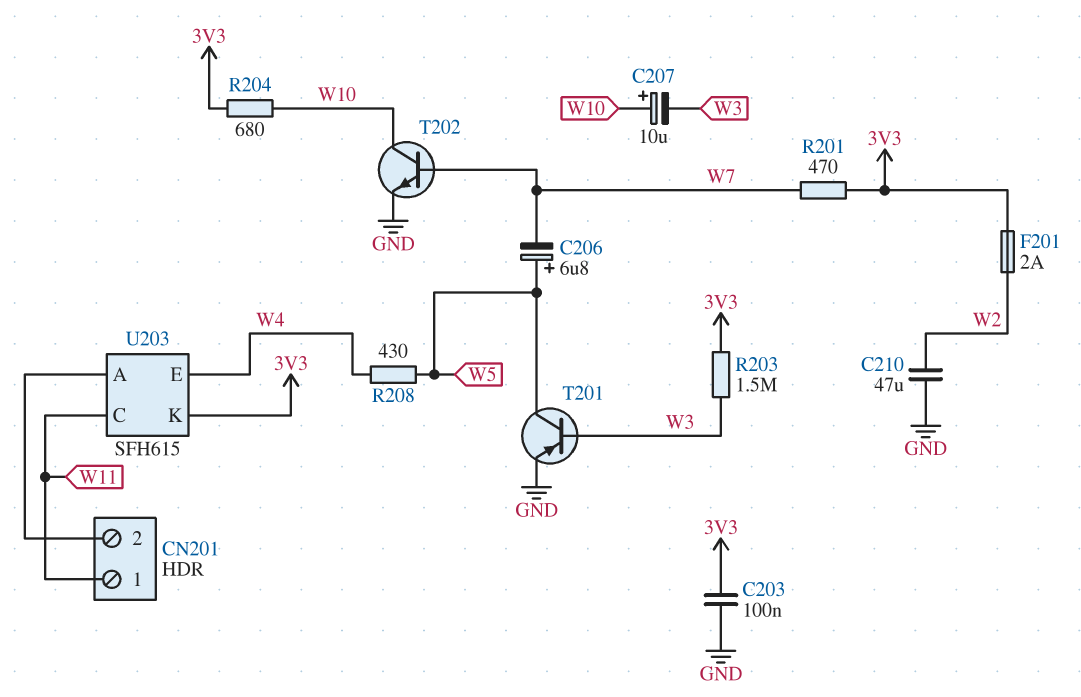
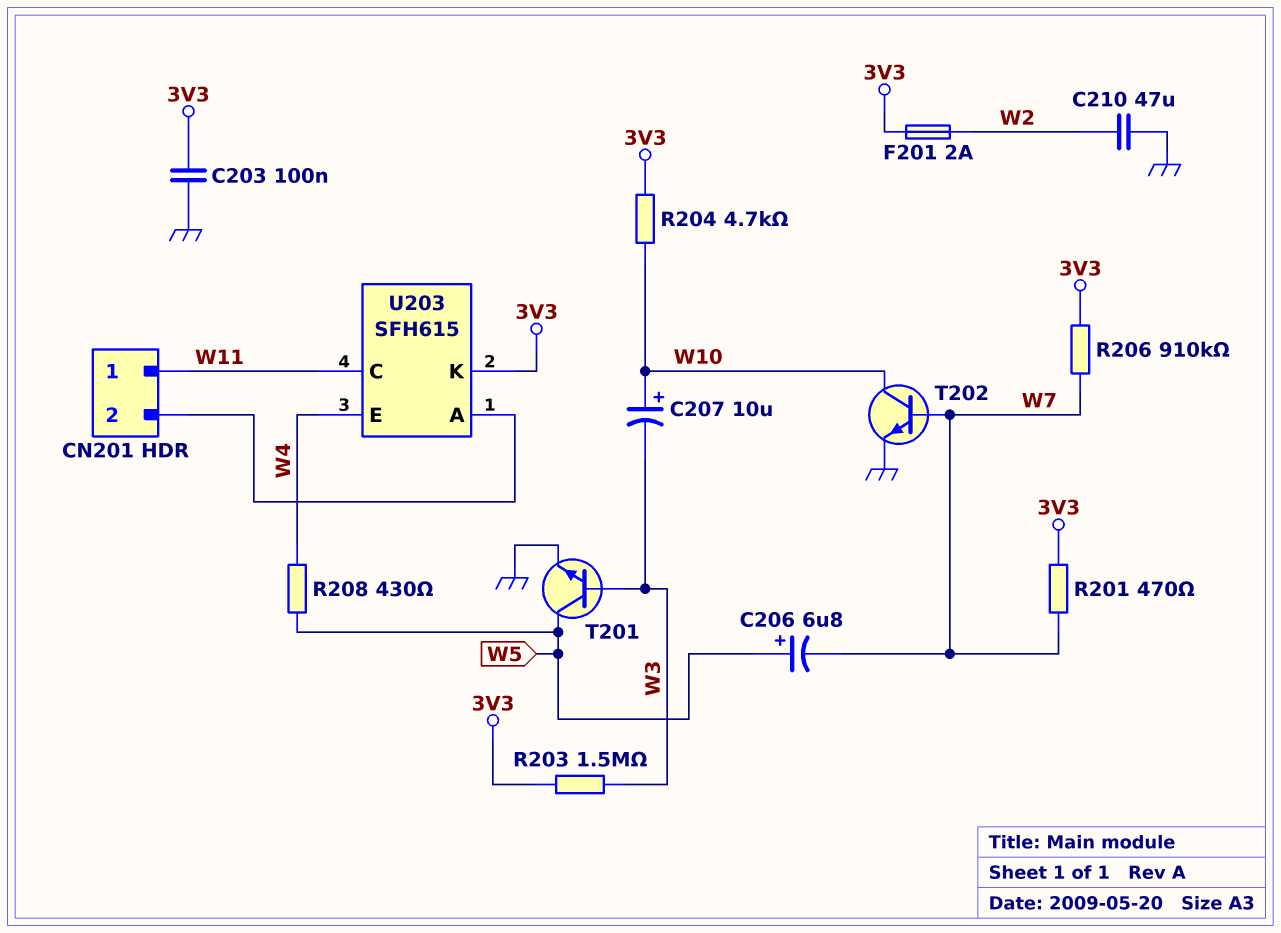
R204: 680 (3V3, W10) -> 4.7k (3V3, W10)
R206: none -> 910k (3V3, W7)
T201: PNP (B W3, C W5, E GND) -> NPN (B W3, C W5, E GND)

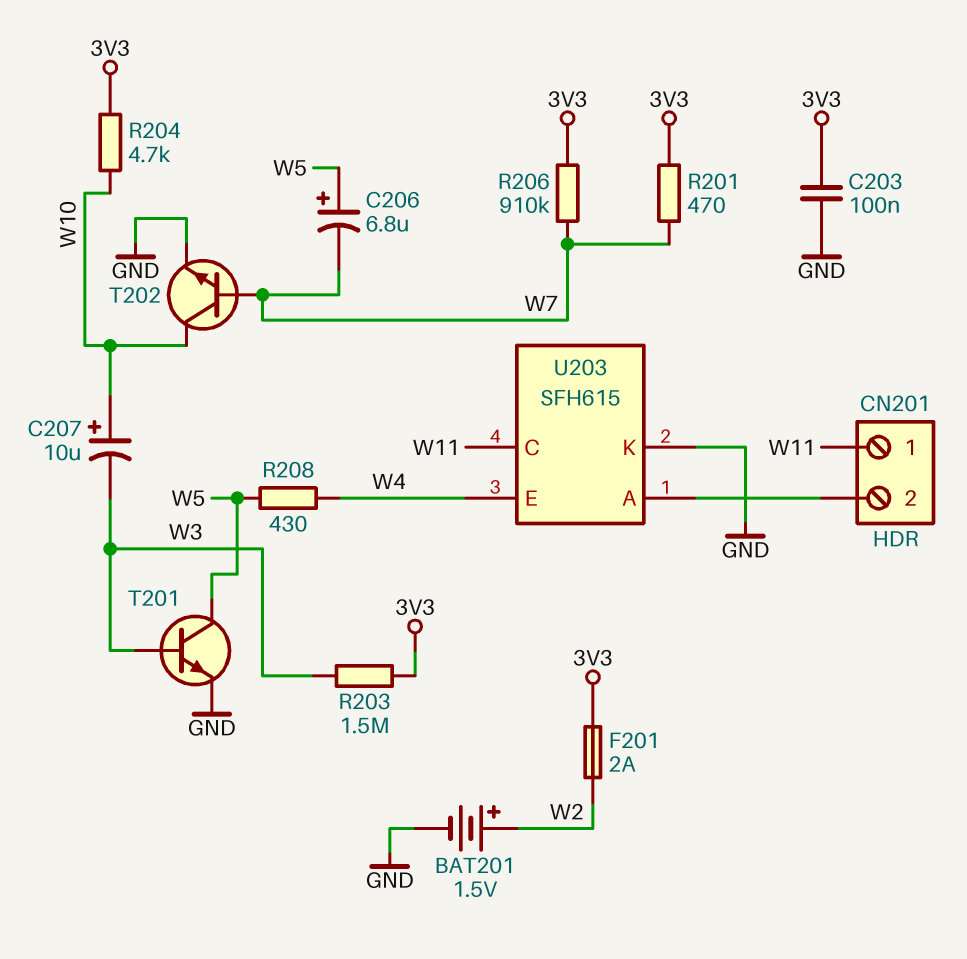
BAT201: none -> 1.5V (plus W2, minus GND)
C210: 47uF (GND, W2) -> none
U203 pin K: 3V3 -> GND

